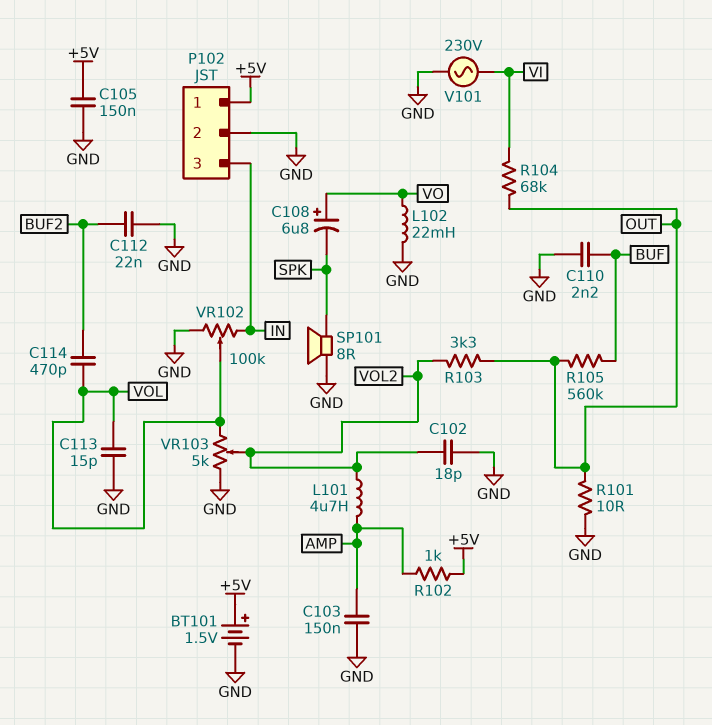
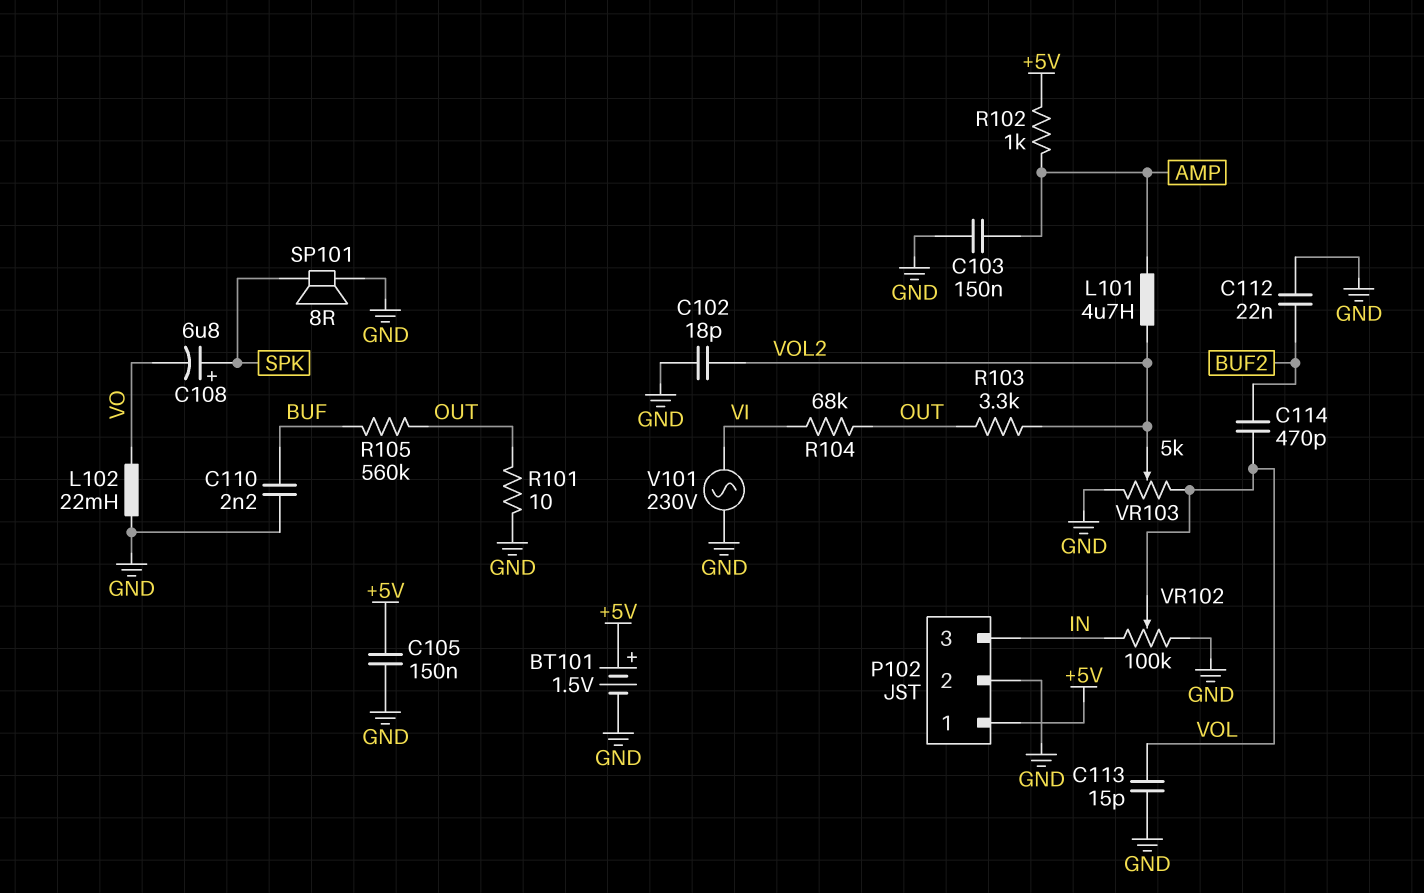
C108: 6.8uF (plus VO, minus SPK) -> 6.8uF (plus SPK, minus VO)

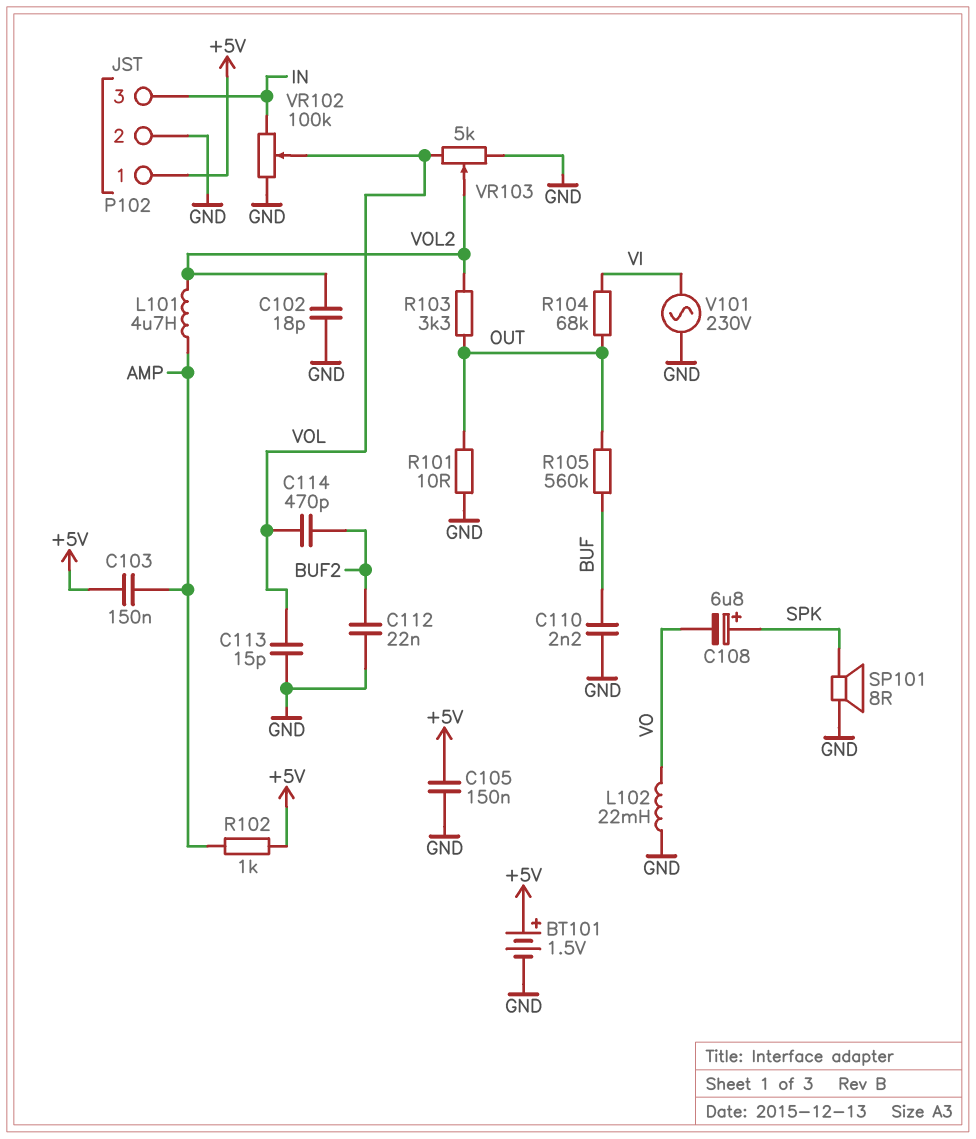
C103: 150nF (AMP, GND) -> 150nF (+5V, AMP)

